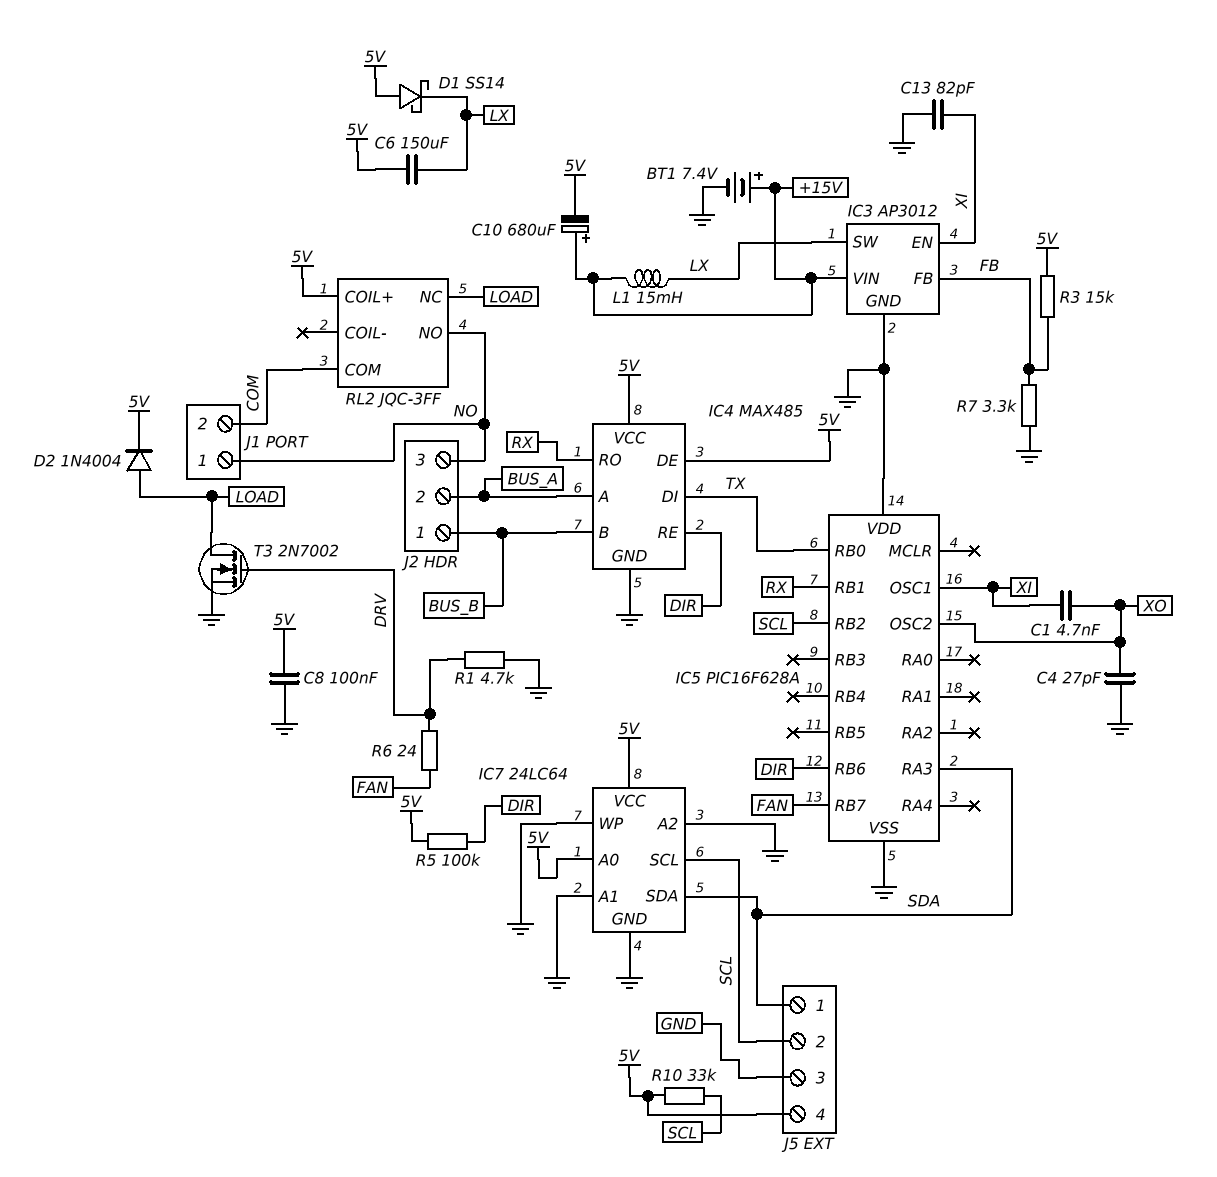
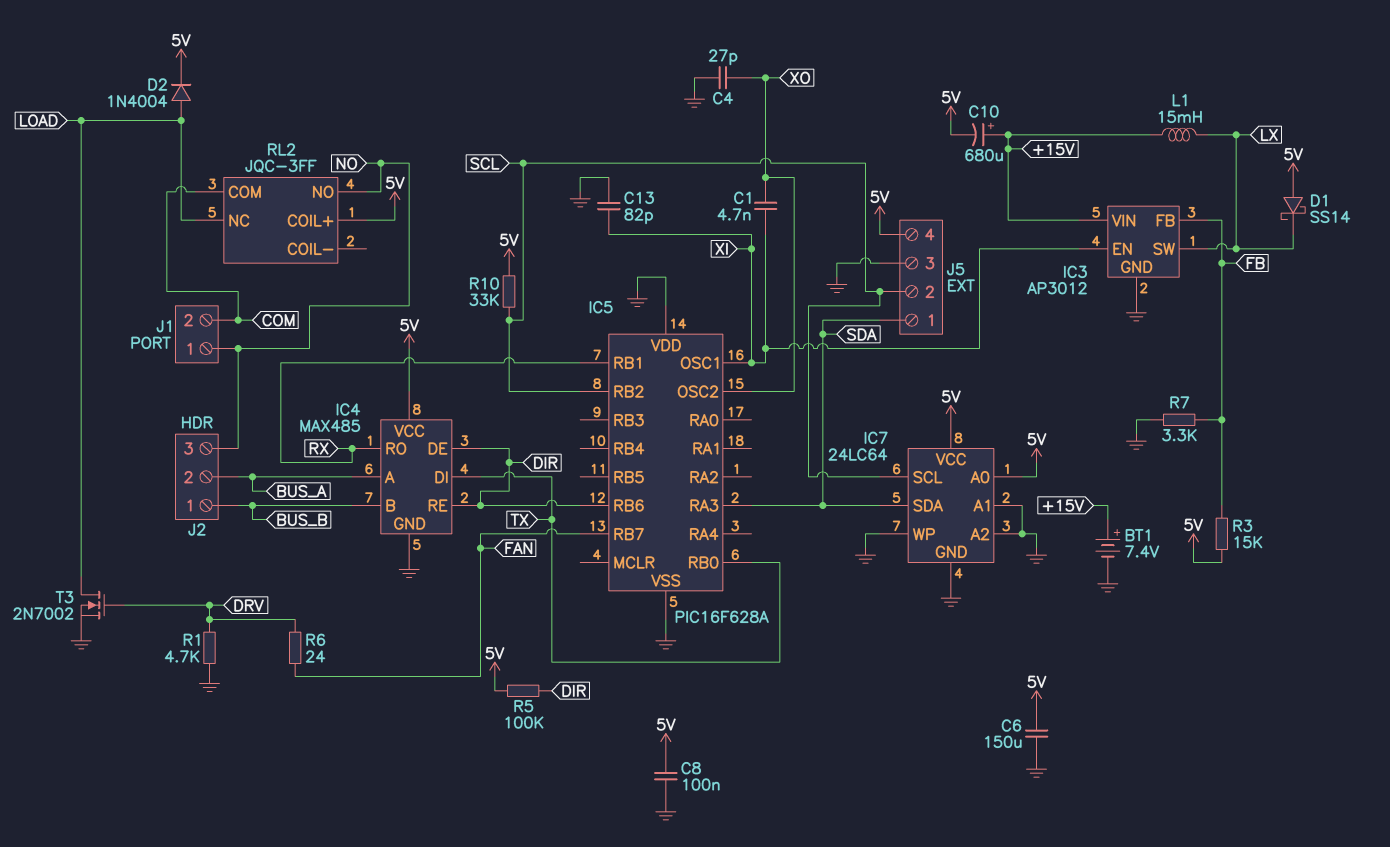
C6: 150uF (5V, LX) -> 150uF (5V, GND)
IC4 pin DE: 5V -> DIR

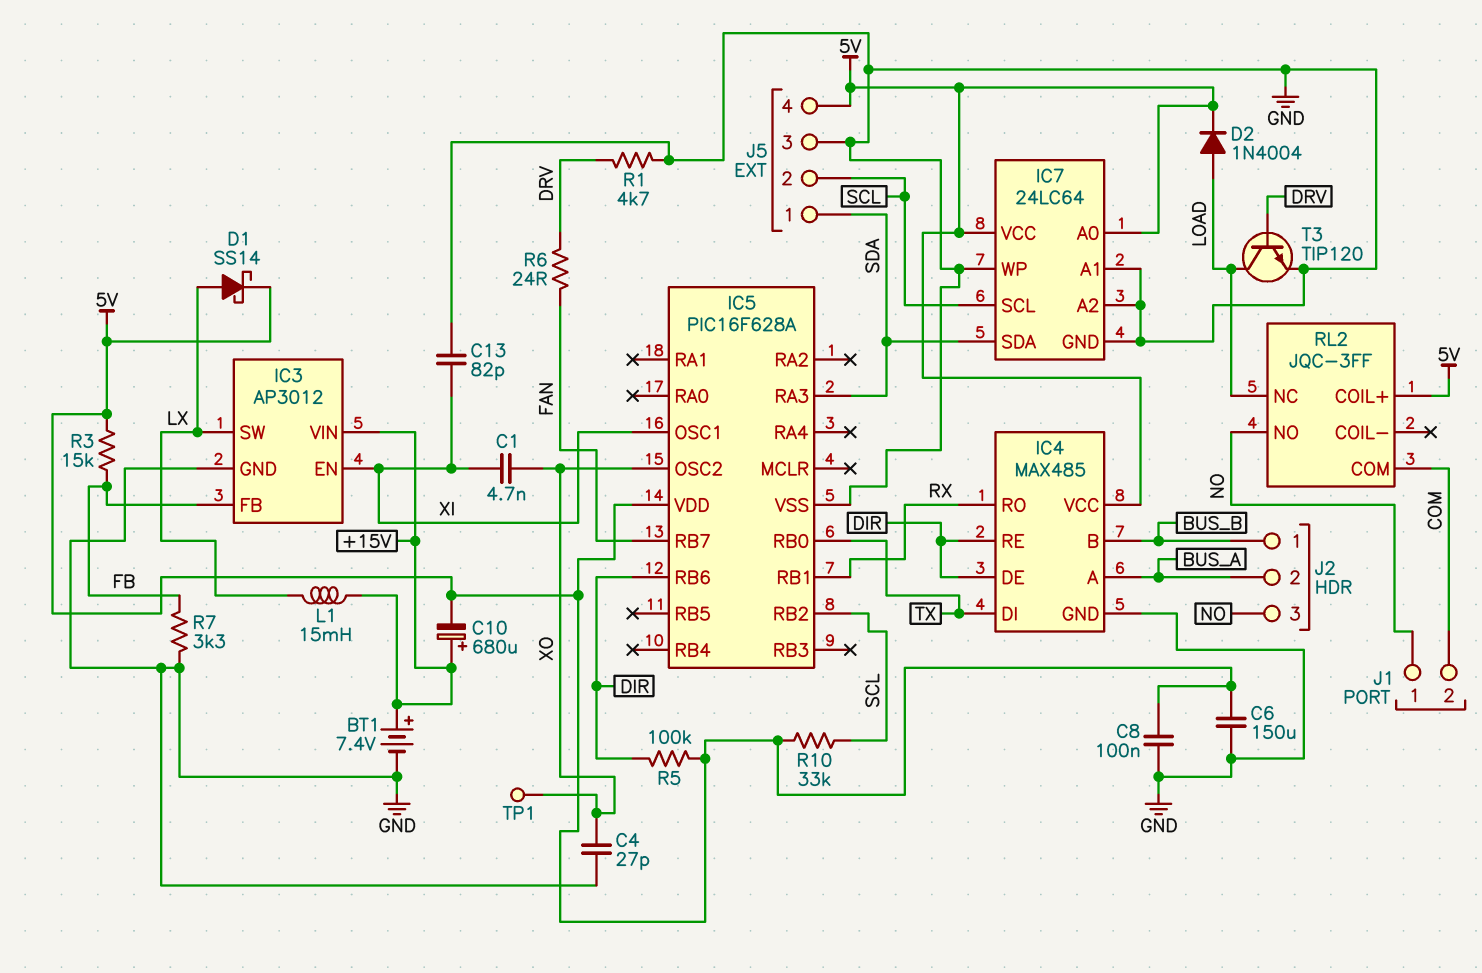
D1: schottky SS14 (A 5V, K LX) -> schottky SS14 (A LX, K 5V)
IC5 pin VDD: GND -> 5V
T3: NMOS 2N7002 (G DRV, D LOAD, S GND) -> NPN TIP120 (B DRV, C LOAD, E GND)
TP1: none -> test point (XO)

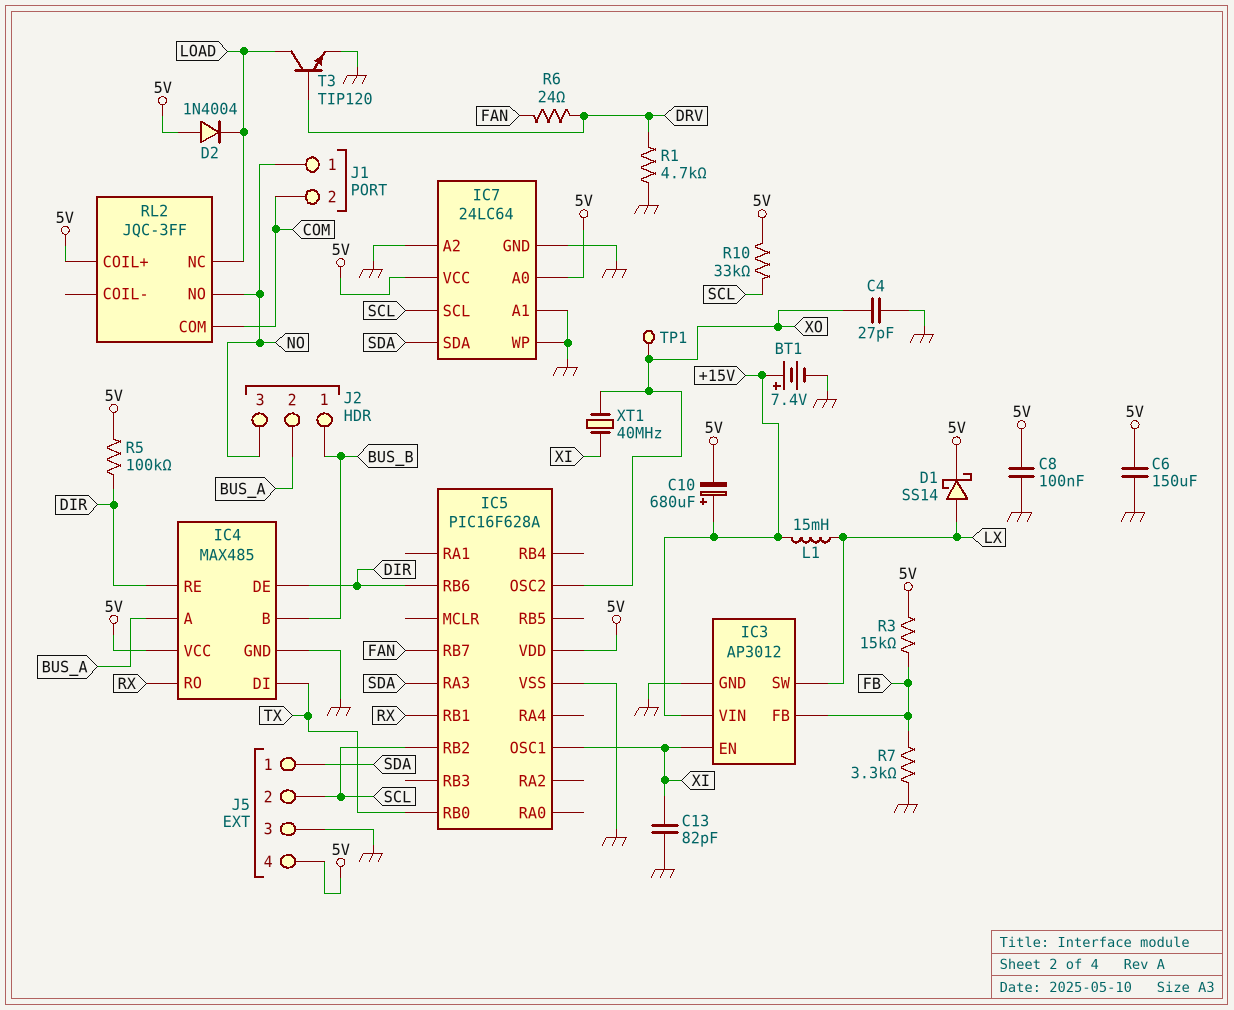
C1: 4.7nF (XI, XO) -> none
D2: diode 1N4004 (A LOAD, K 5V) -> diode 1N4004 (A 5V, K LOAD)
XT1: none -> 40MHz (XI, XO)

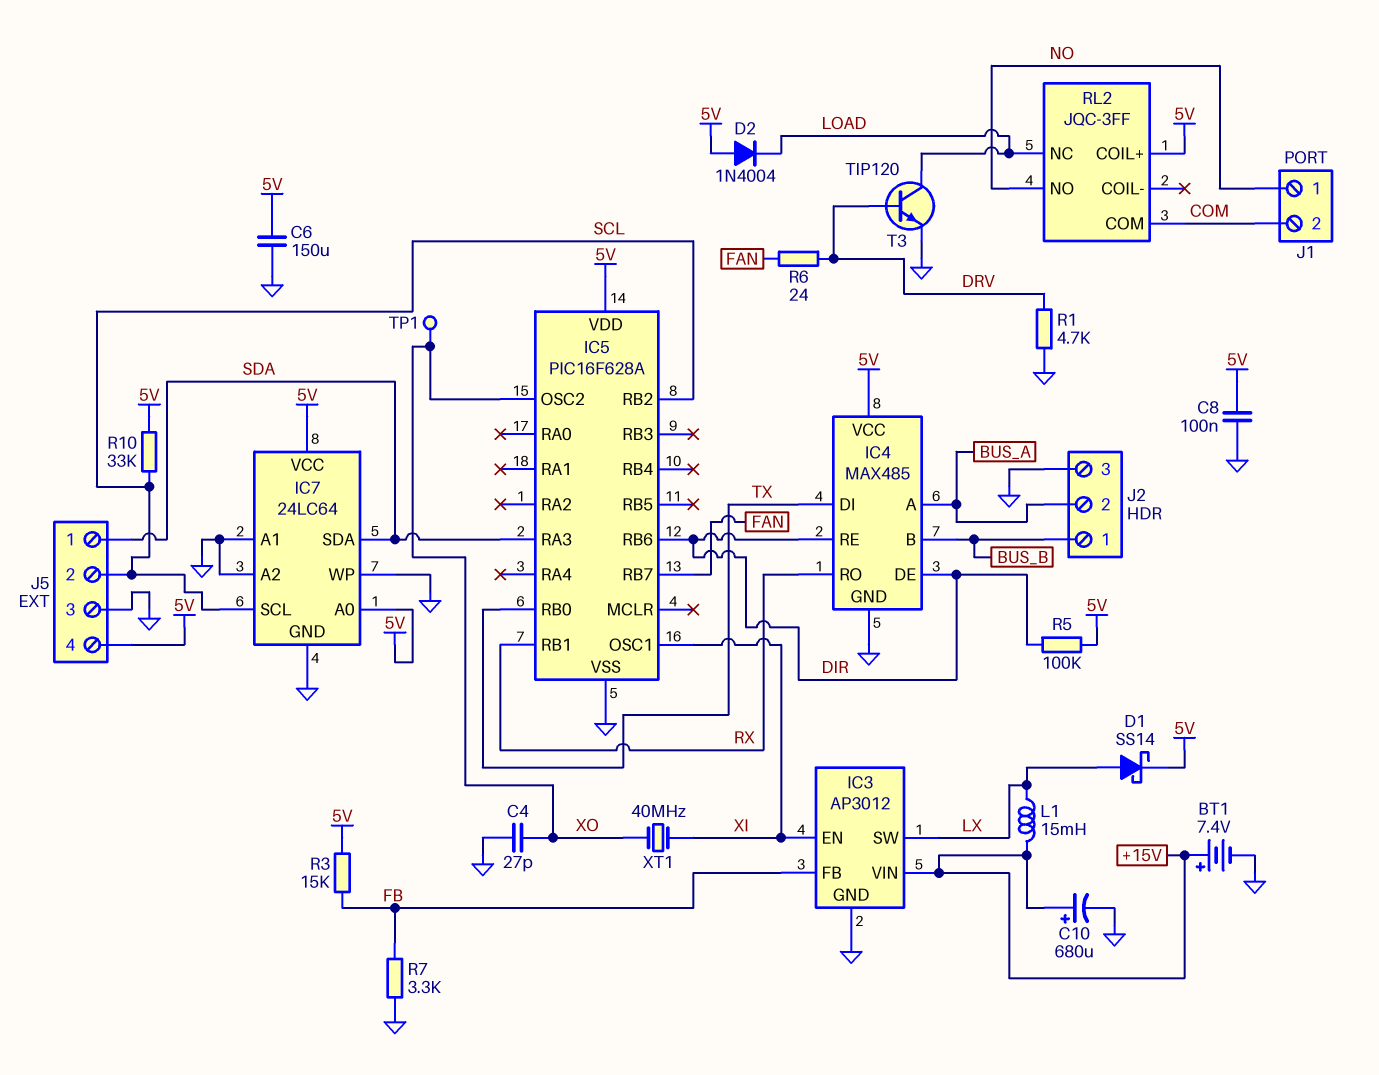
C10: 680uF (plus +15V, minus 5V) -> 680uF (plus +15V, minus GND)
C13: 82pF (GND, XI) -> none
J2 pin 3: NO -> GND

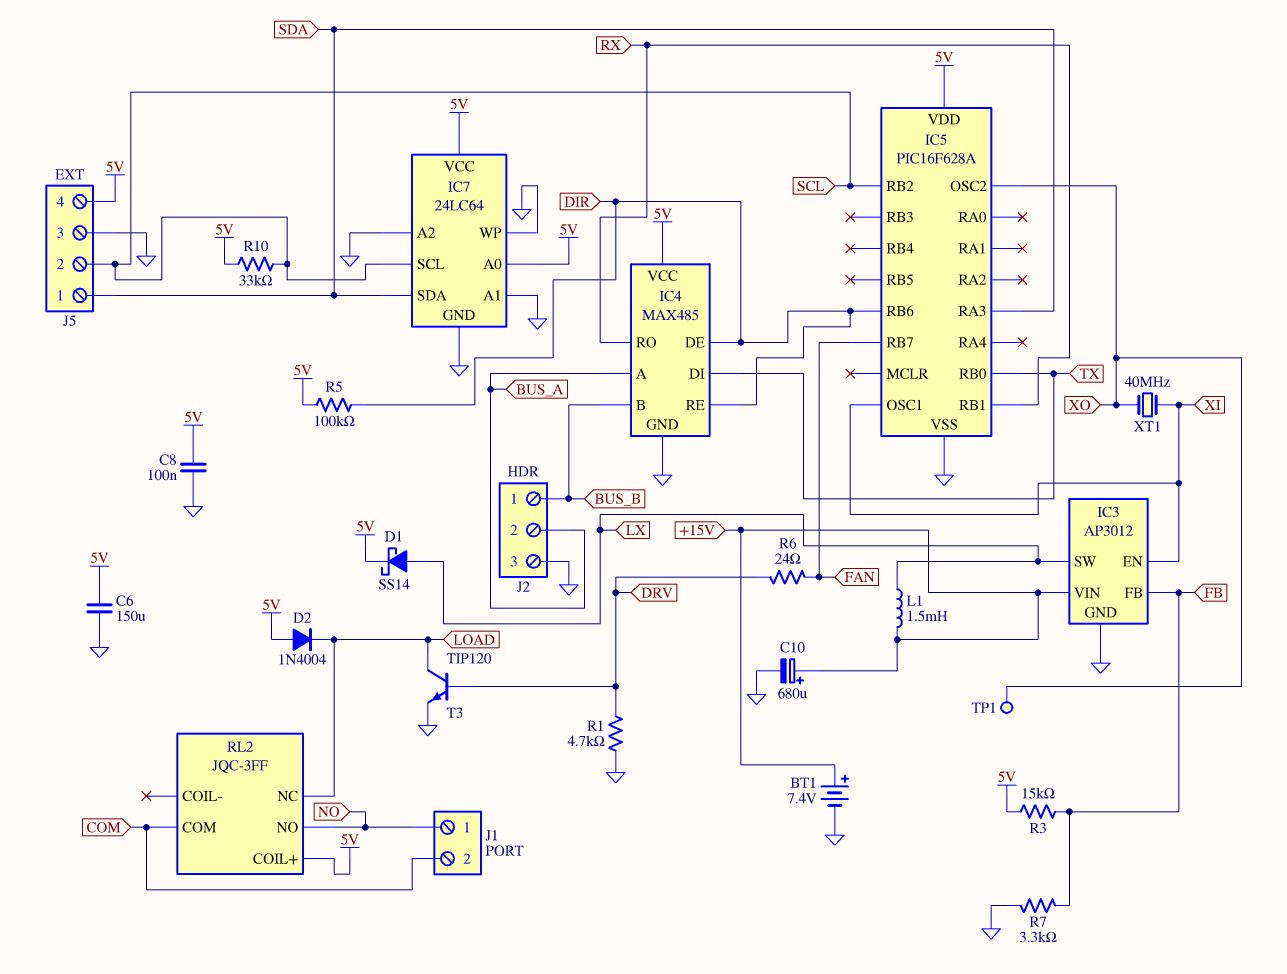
C4: 27pF (GND, XO) -> none
L1: 15mH (+15V, LX) -> 1.5mH (+15V, LX)

